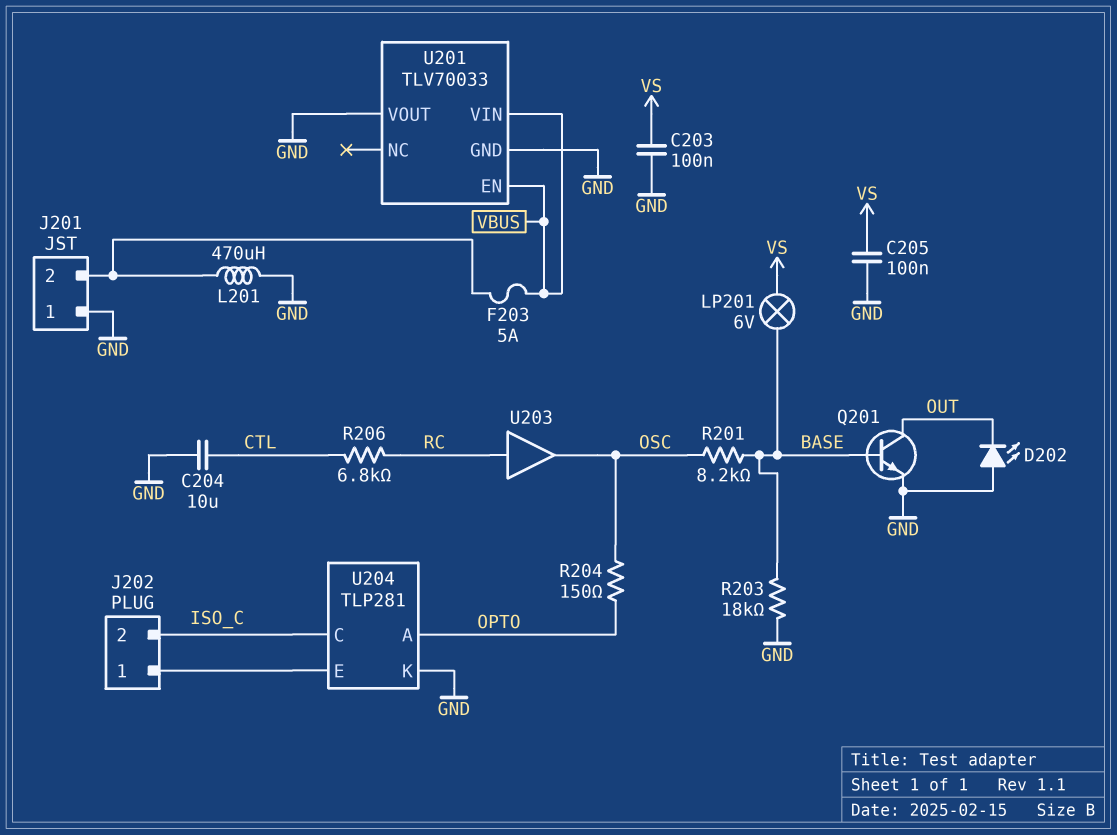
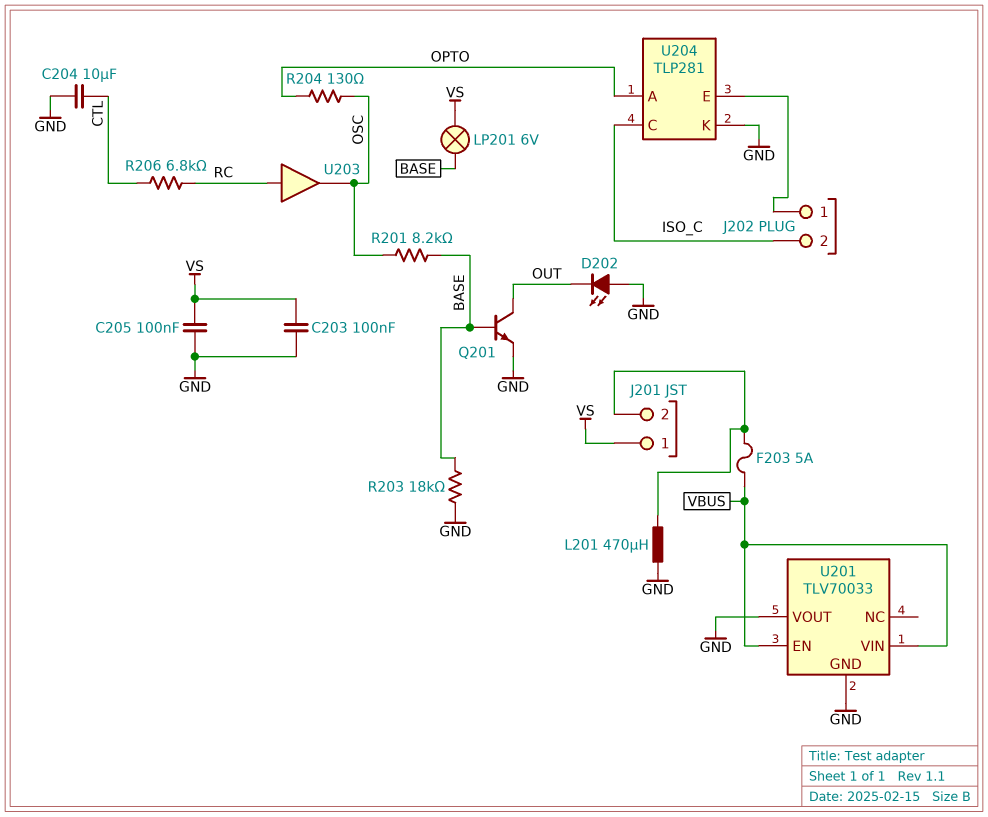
J201 pin 1: GND -> VS
R204: 150 (OPTO, OSC) -> 130 (OPTO, OSC)

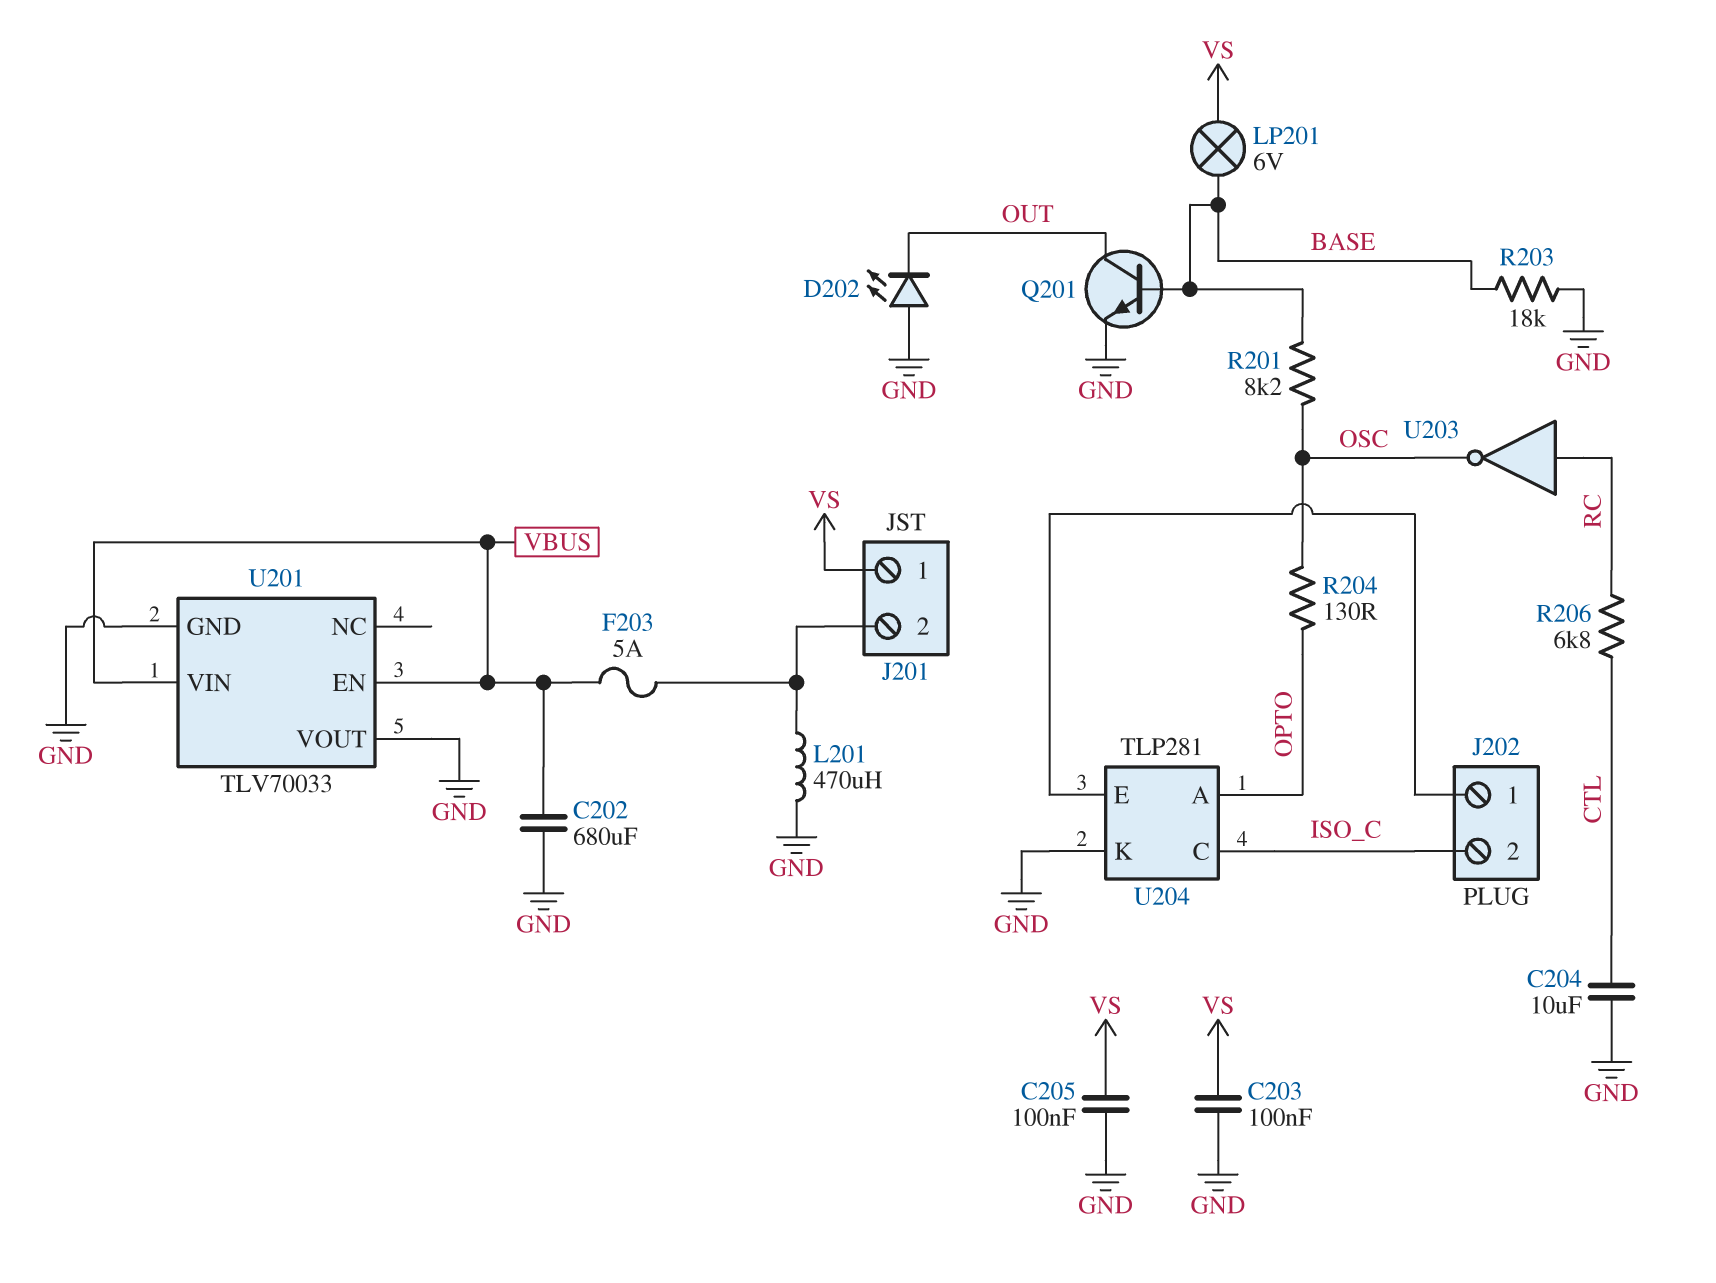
C202: none -> 680uF (GND, VBUS)
U203: buffer (in RC, out OSC) -> NOT (in RC, out OSC)

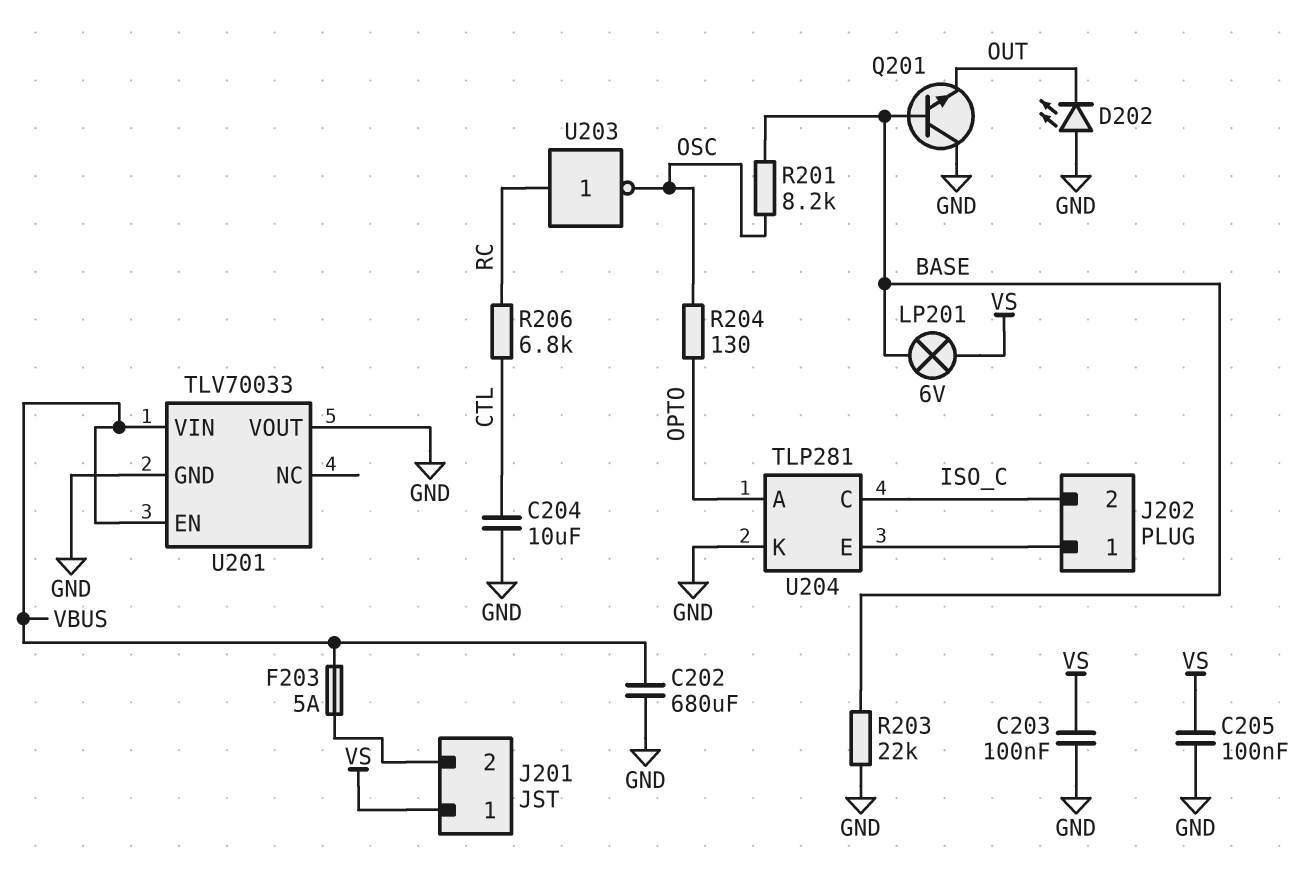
L201: 470uH (GND, J201/2) -> none
Q201: NPN (B BASE, C OUT, E GND) -> NPN (B BASE, C GND, E OUT)
R203: 18k (BASE, GND) -> 22k (BASE, GND)

